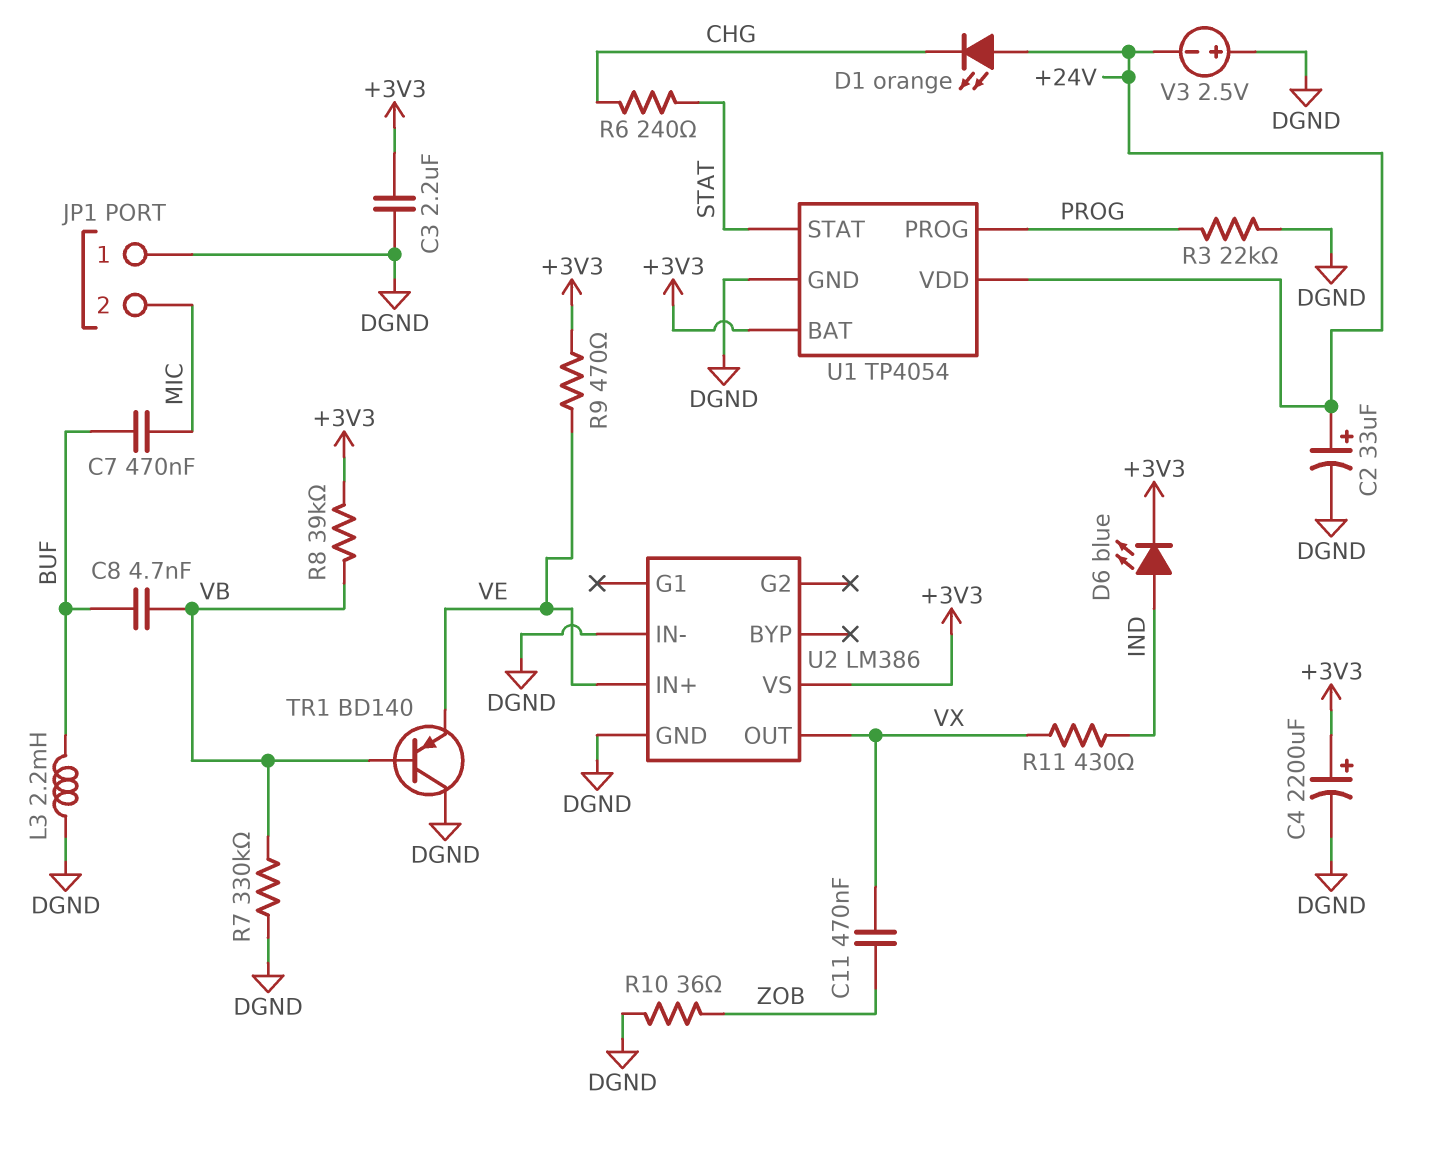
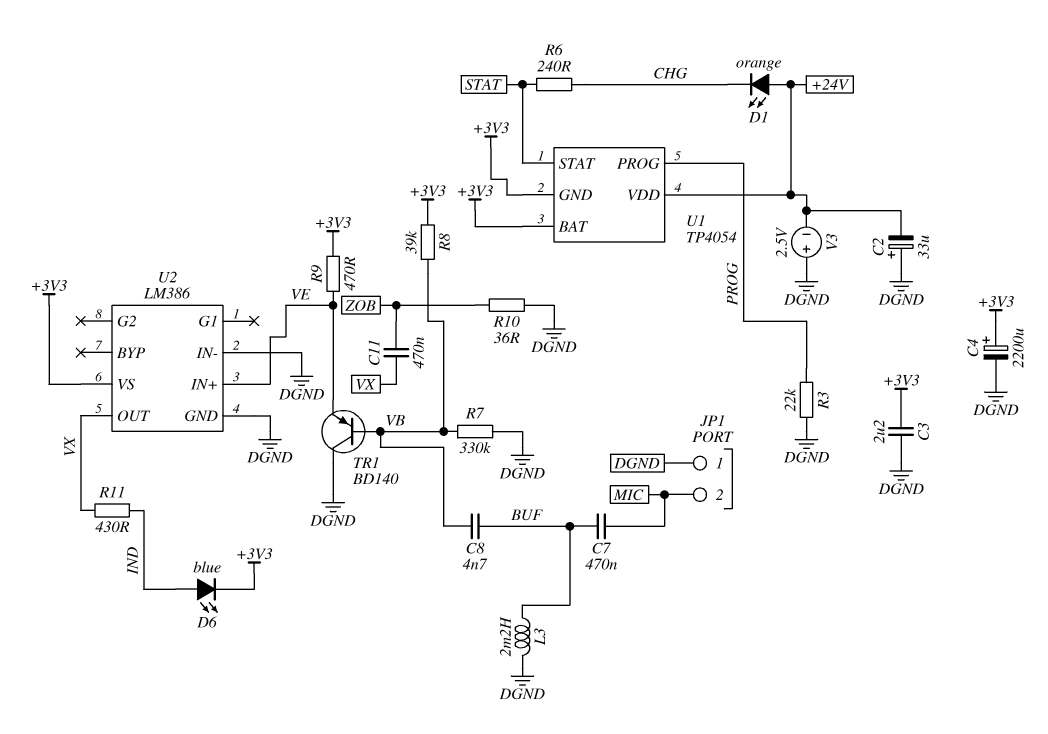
C2: 33uF (plus +24V, minus DGND) -> 33uF (plus DGND, minus +24V)
U1 pin GND: DGND -> +3V3

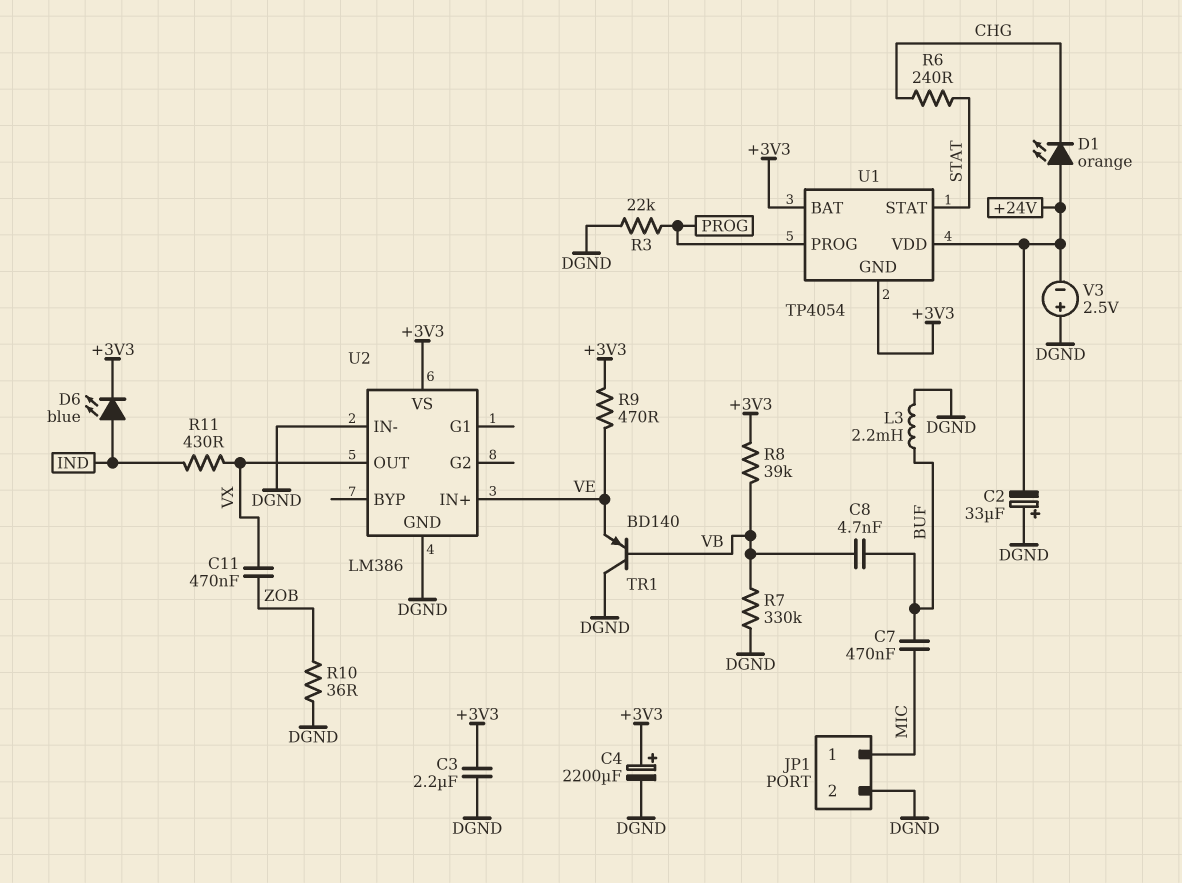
JP1 pin 1: DGND -> MIC
JP1 pin 2: MIC -> DGND

